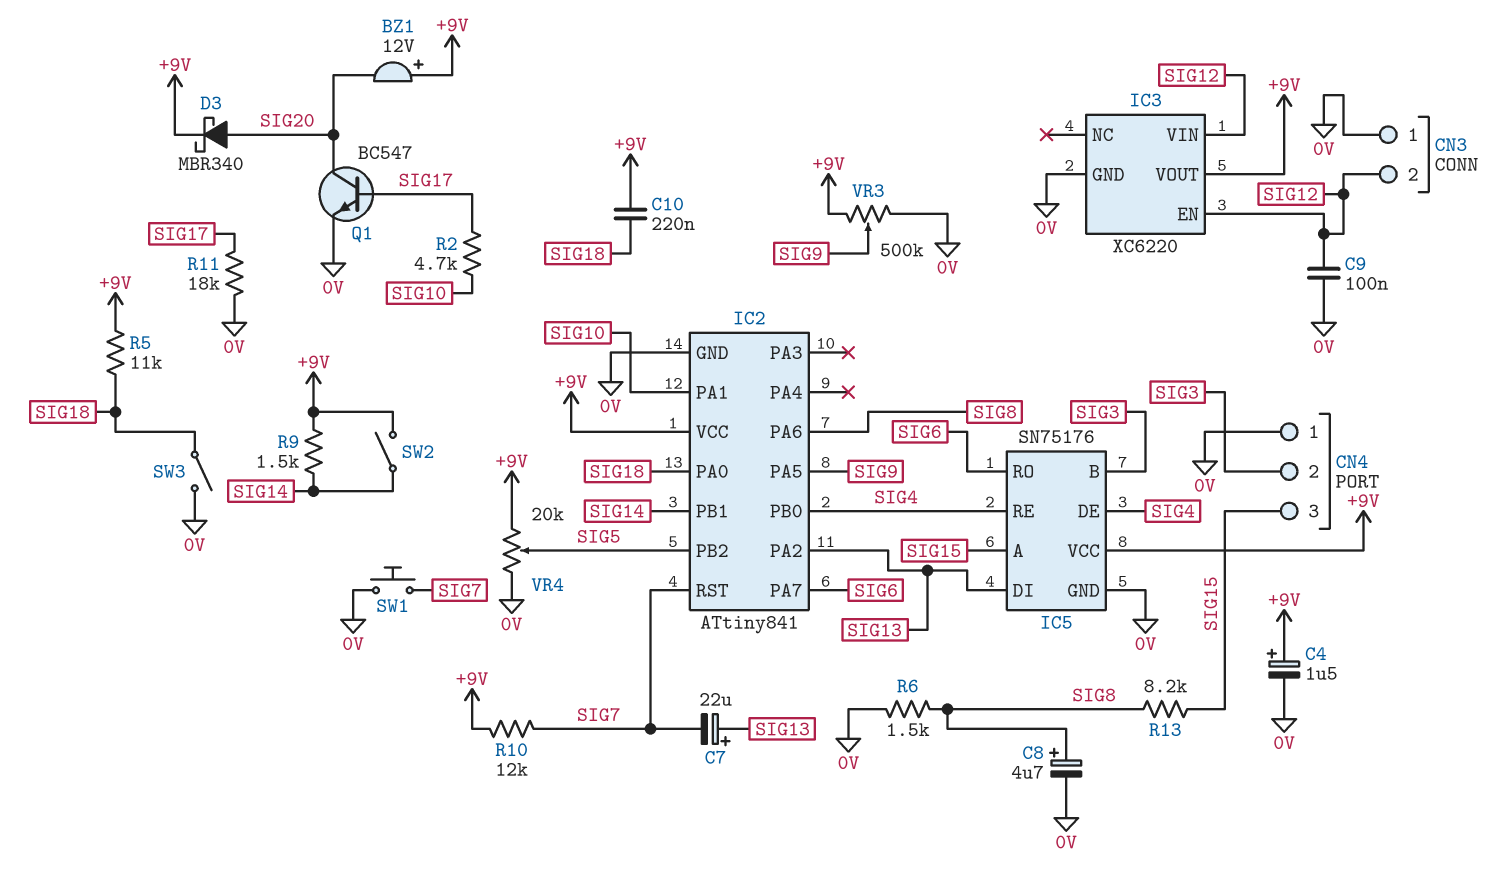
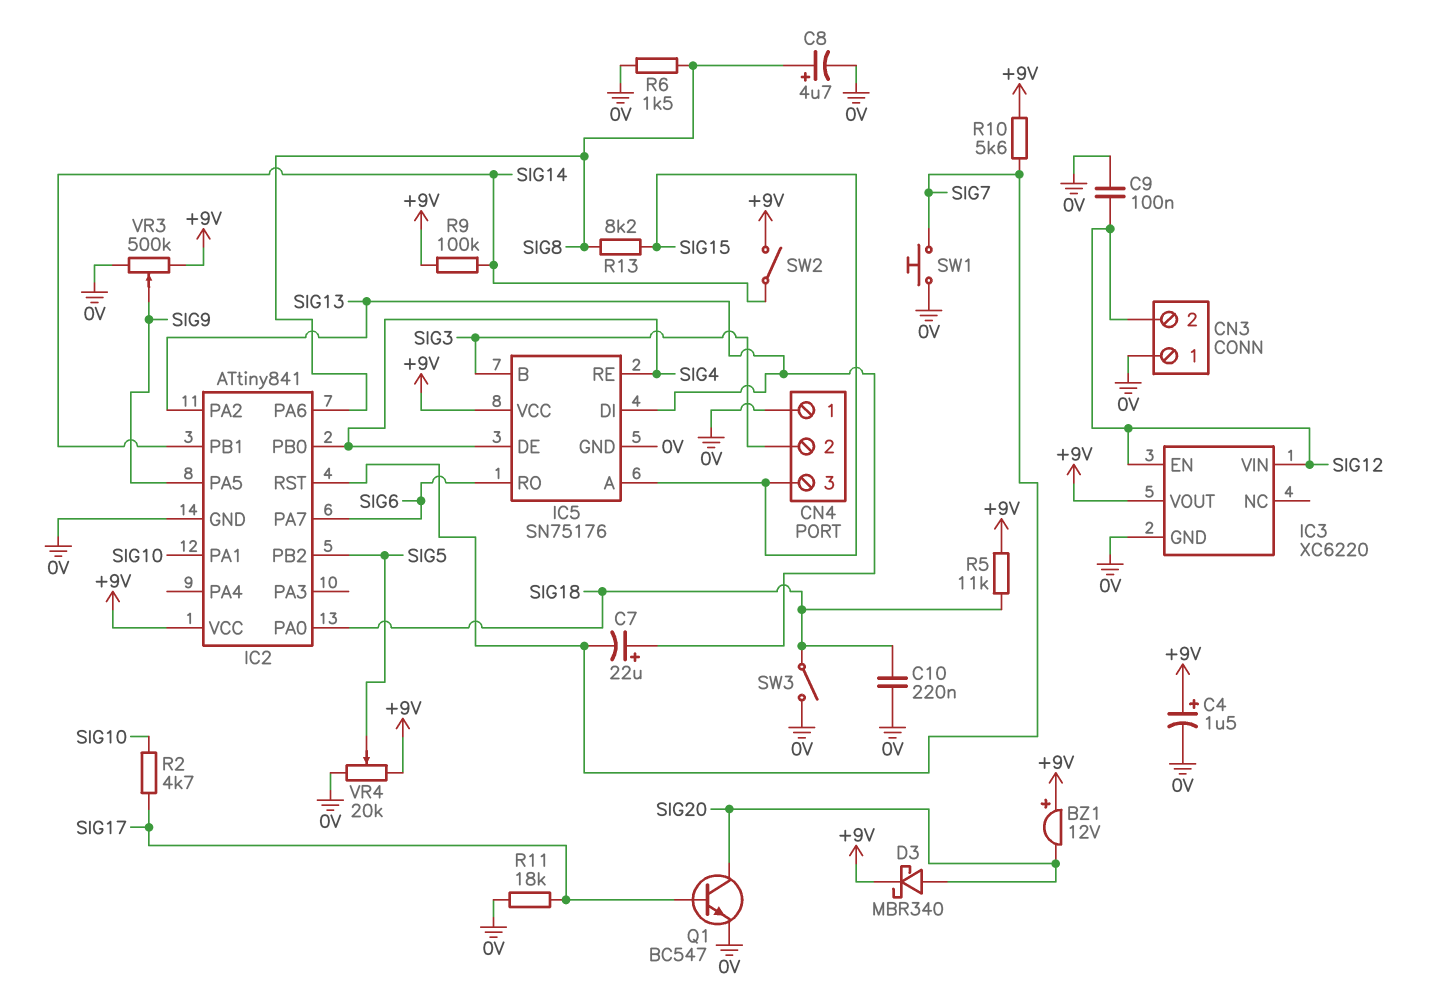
C10: 220nF (+9V, SIG18) -> 220nF (0V, SIG18)
R9: 1.5k (+9V, SIG14) -> 100k (+9V, SIG14)
R10: 12k (+9V, SIG7) -> 5.6k (+9V, SIG7)

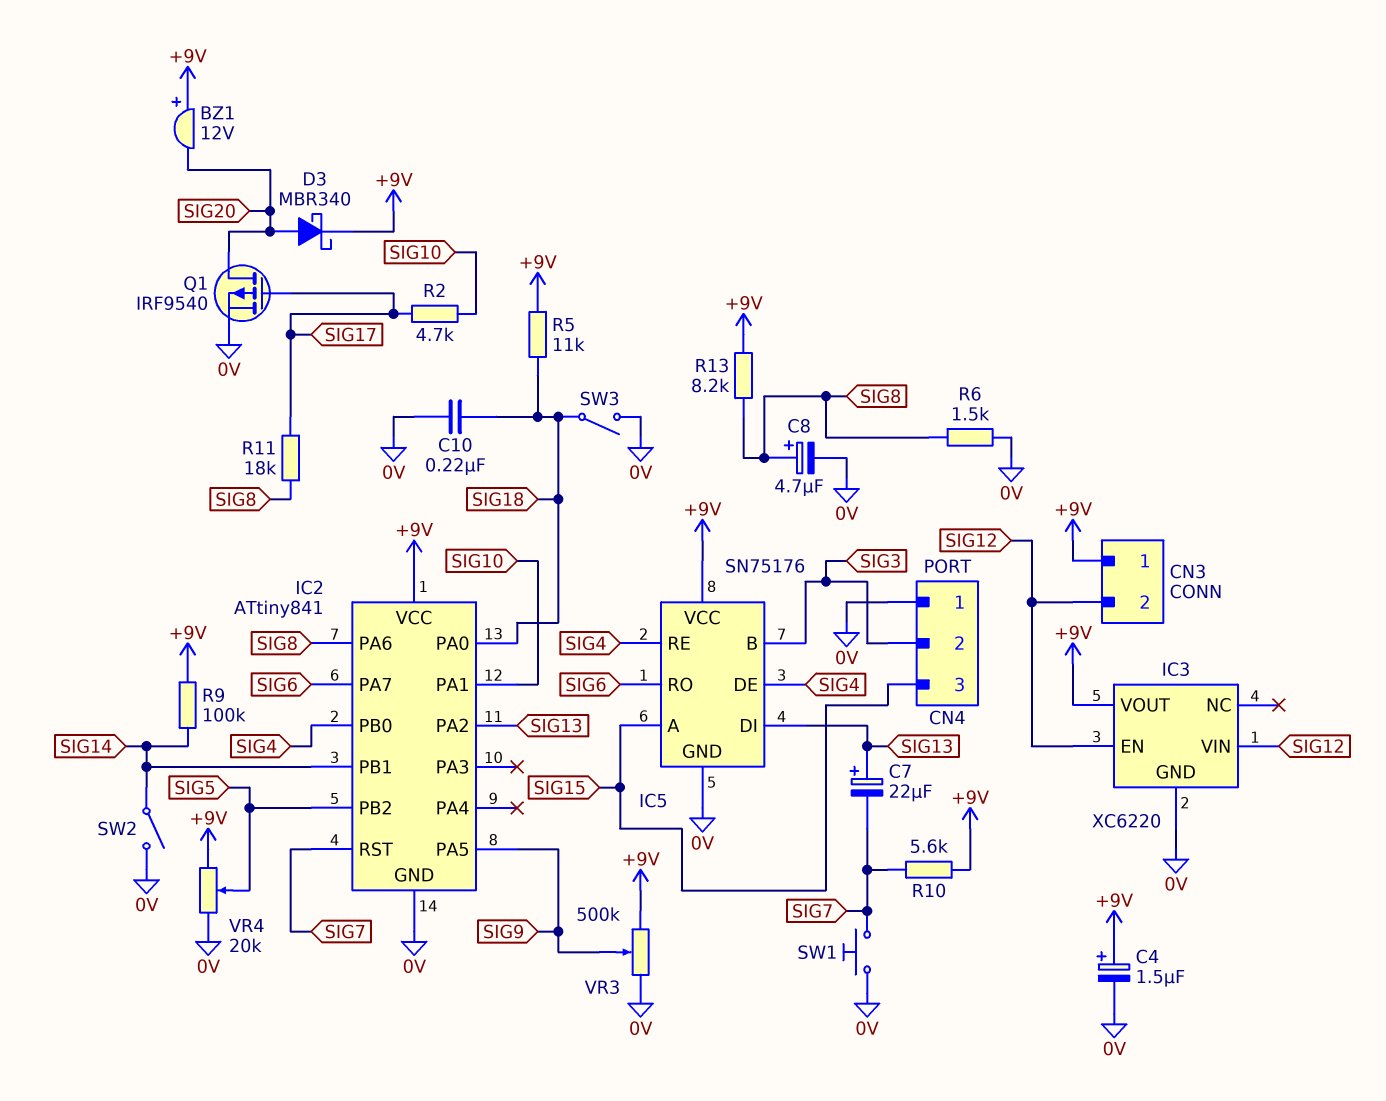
C9: 100nF (0V, SIG12) -> none
CN3 pin 1: 0V -> +9V
Q1: NPN BC547 (B SIG17, C SIG20, E 0V) -> PMOS IRF9540 (G SIG17, D SIG20, S 0V)
R11: 18k (0V, SIG17) -> 18k (SIG8, SIG17)
R13: 8.2k (SIG8, SIG15) -> 8.2k (+9V, SIG8)
SW2: switch (+9V, SIG14) -> switch (0V, SIG14)

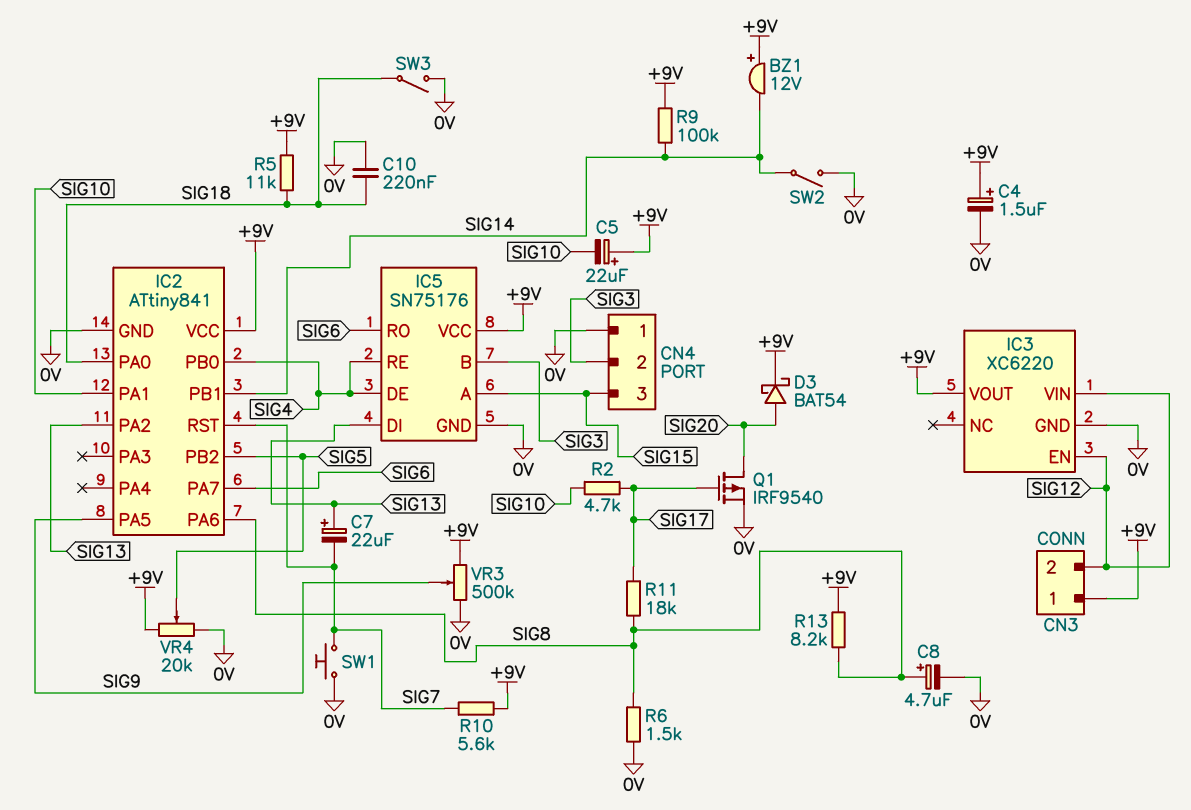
BZ1: buzzer 12V (plus +9V, minus SIG20) -> buzzer 12V (plus +9V, minus SIG14)
C5: none -> 22uF (plus +9V, minus SIG10)
D3: schottky MBR340 (A SIG20, K +9V) -> schottky BAT54 (A SIG20, K +9V)

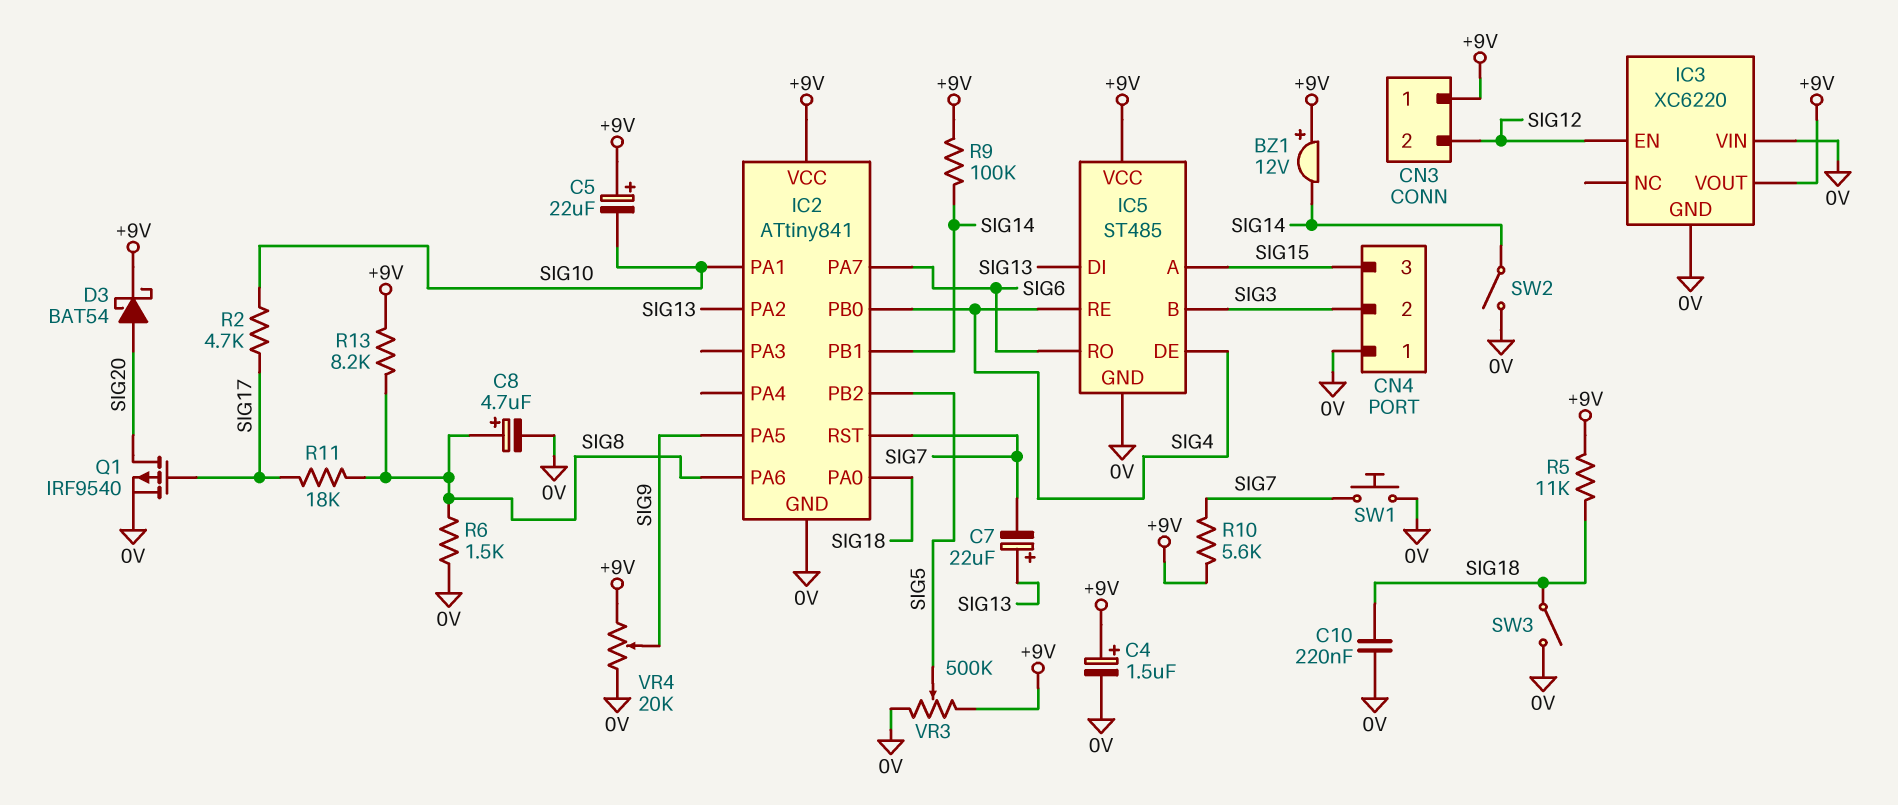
IC3 pin VIN: SIG12 -> 0V
IC5: SN75176 -> ST485
VR3: 500k (+9V, 0V, wiper SIG9) -> 500k (+9V, 0V, wiper SIG5)
VR4: 20k (+9V, 0V, wiper SIG5) -> 20k (+9V, 0V, wiper SIG9)

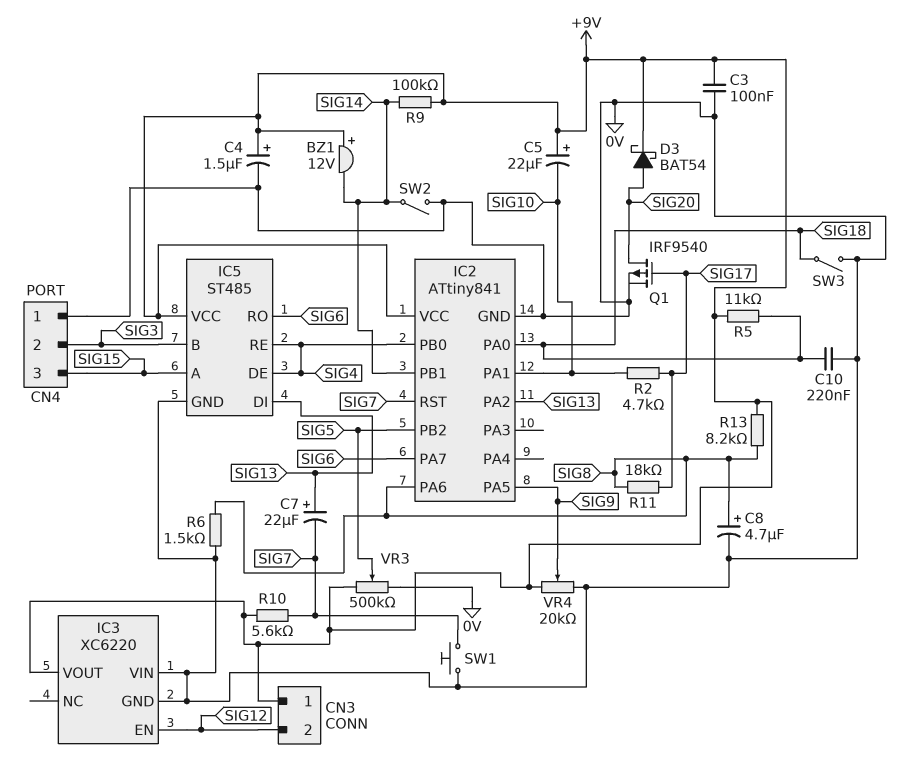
C3: none -> 100nF (+9V, 0V)

